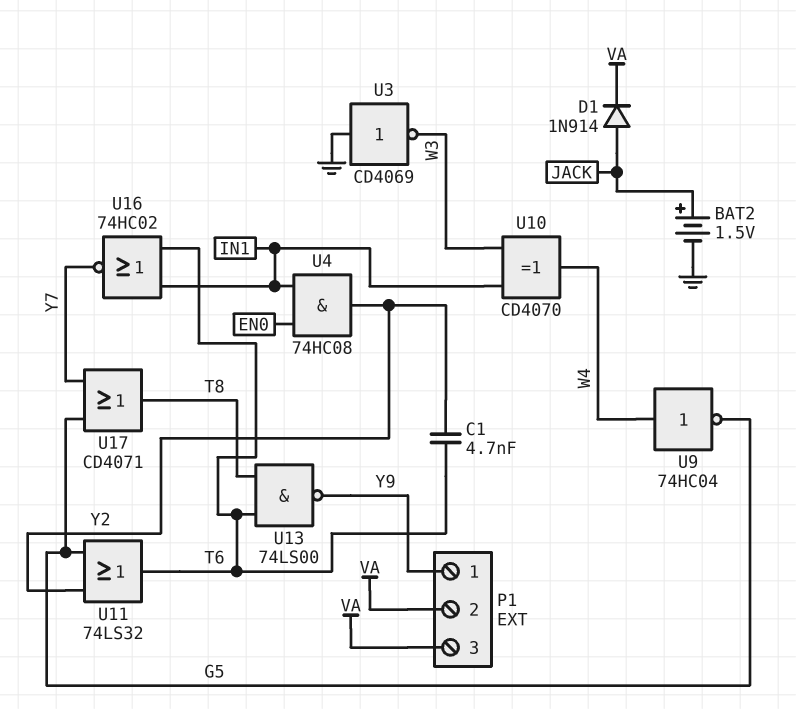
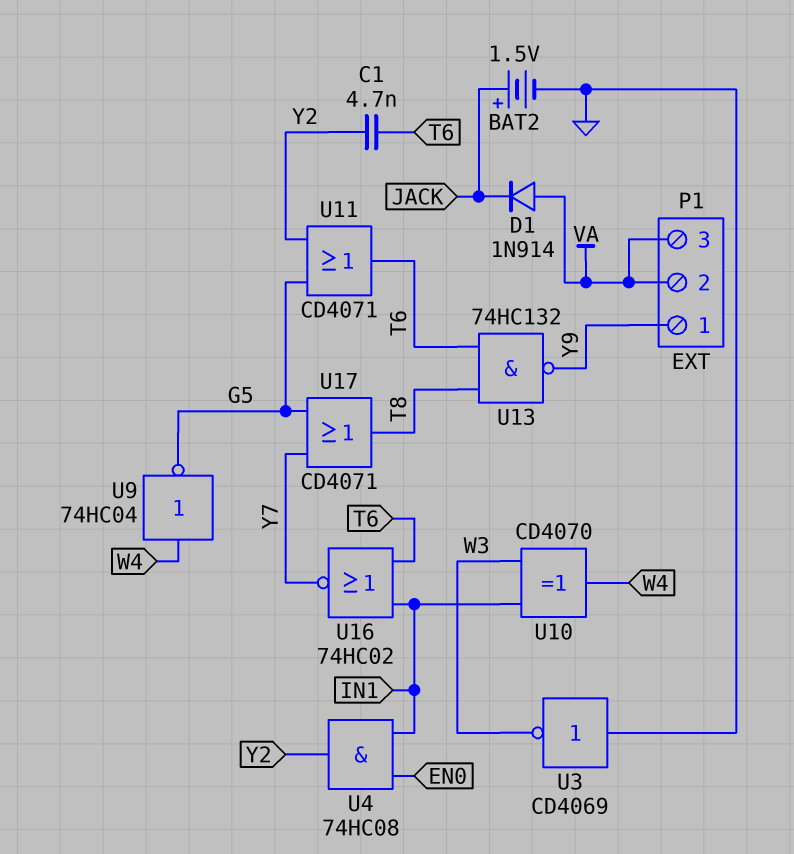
D1: diode 1N914 (A JACK, K VA) -> diode 1N914 (A VA, K JACK)
U11: OR 74LS32 (in G5, in Y2, out T6) -> OR CD4071 (in G5, in Y2, out T6)
U13: NAND 74LS00 (in T6, in T8, out Y9) -> NAND 74HC132 (in T6, in T8, out Y9)

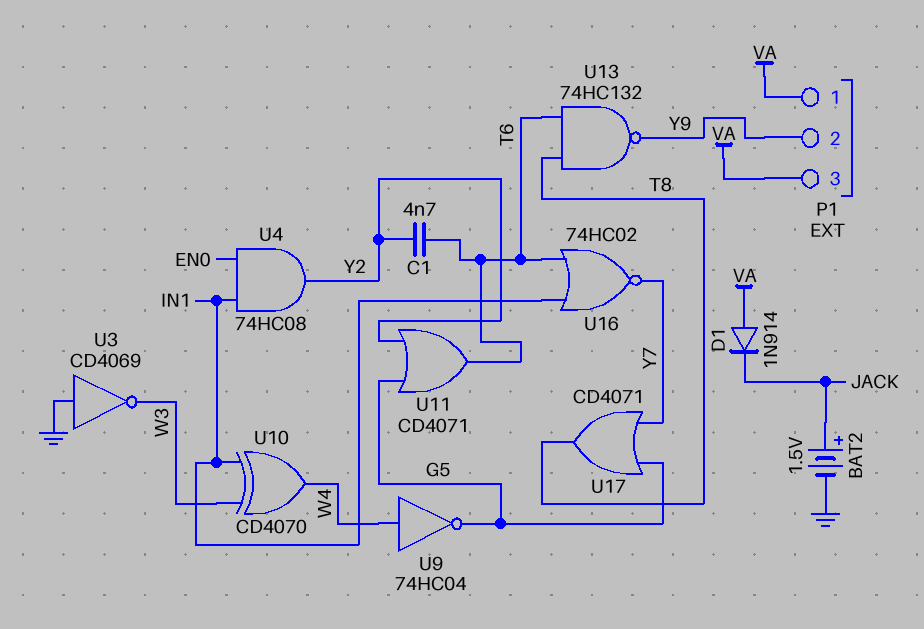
P1 pin 1: Y9 -> VA
P1 pin 2: VA -> Y9

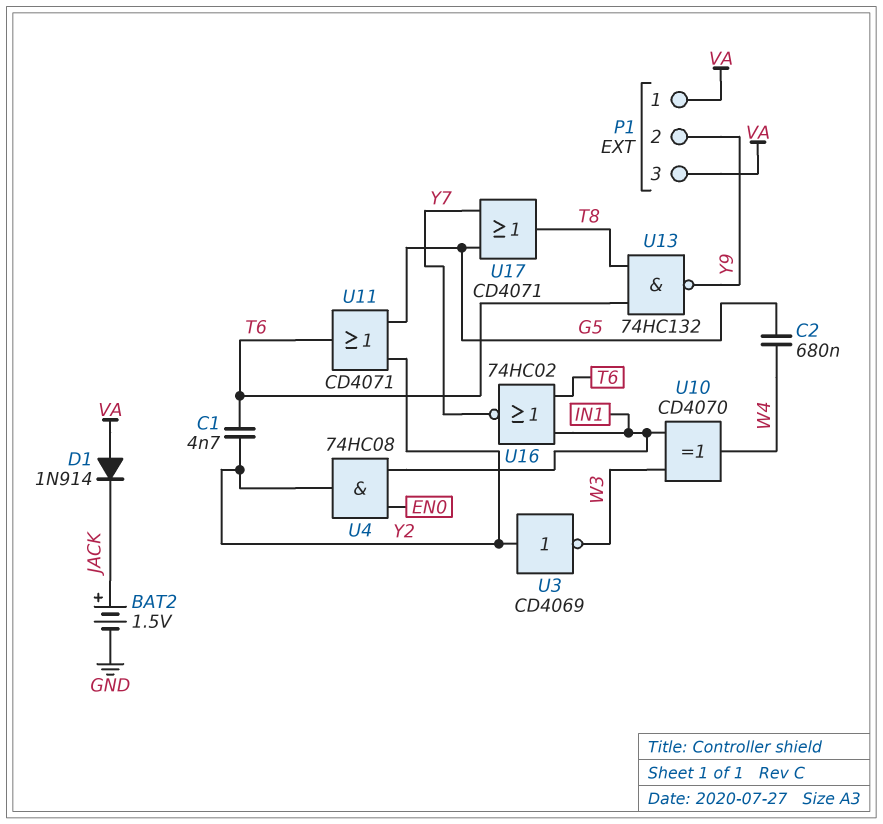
C2: none -> 680nF (G5, W4)
U3: NOT CD4069 (in GND, out W3) -> NOT CD4069 (in Y2, out W3)
U9: NOT 74HC04 (in W4, out G5) -> none

